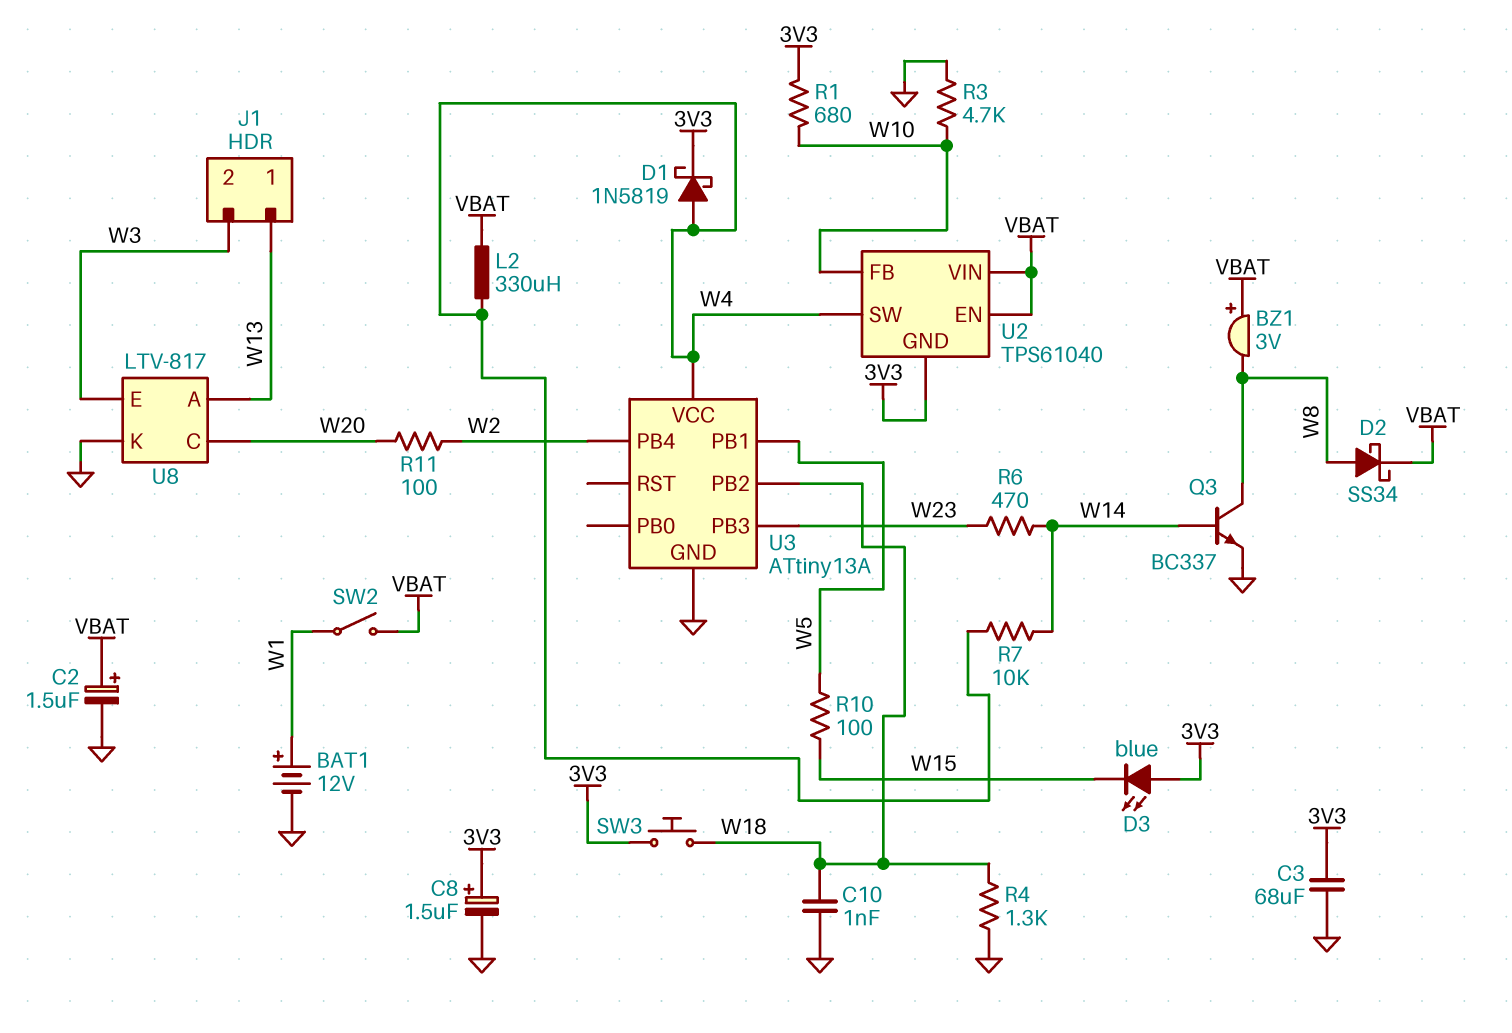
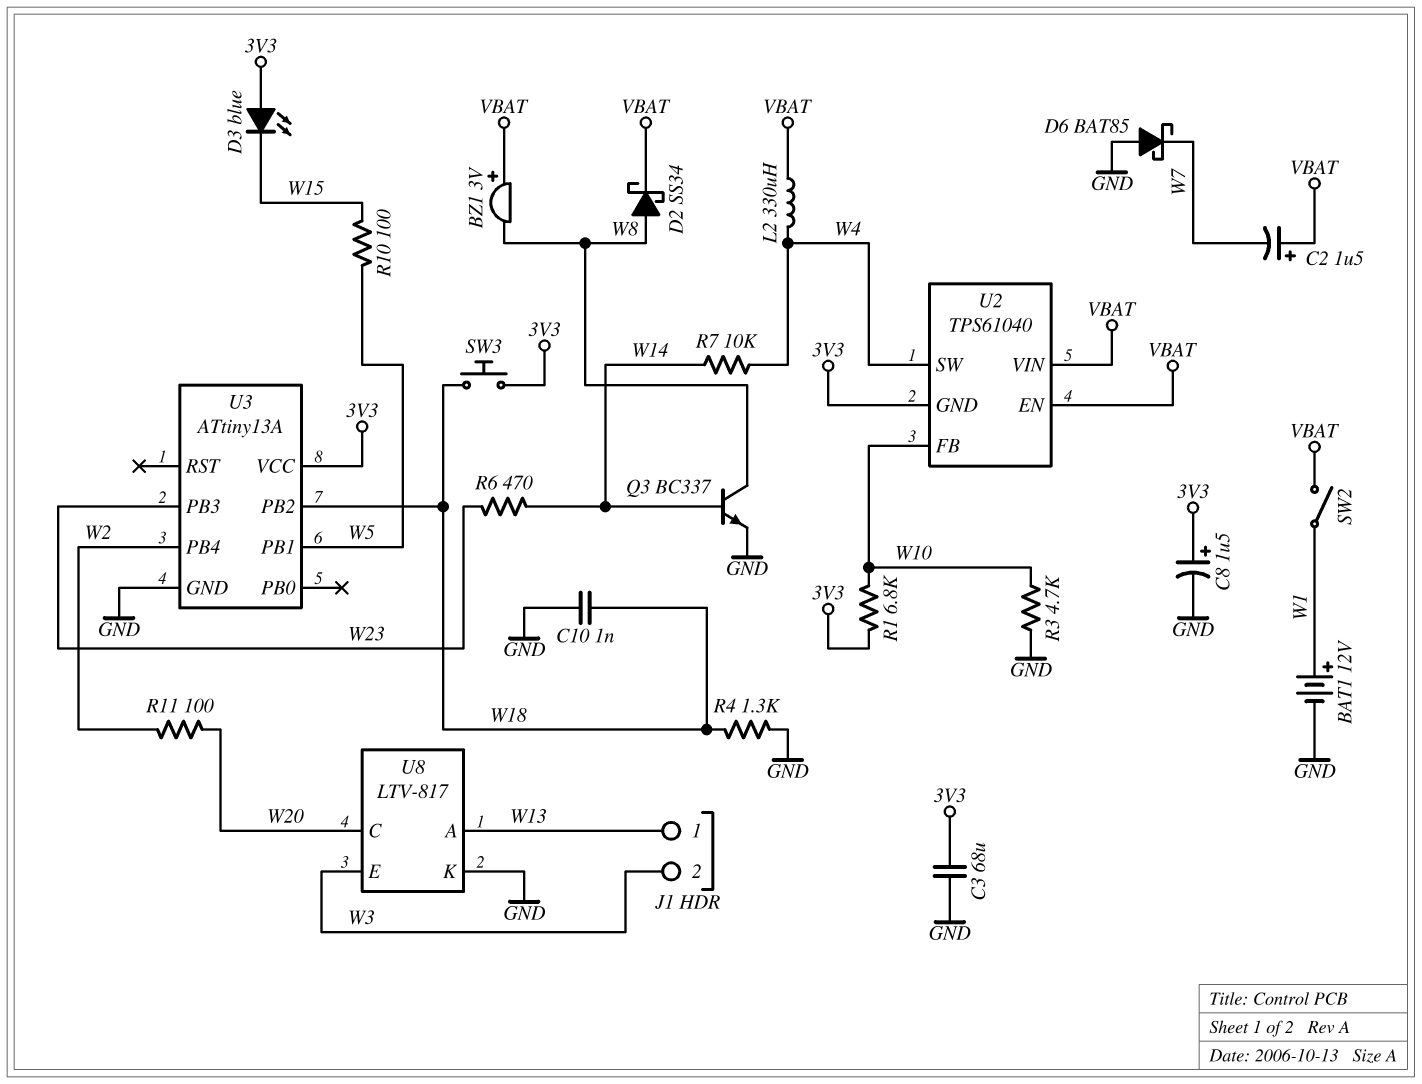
C2: 1.5uF (plus VBAT, minus GND) -> 1.5uF (plus VBAT, minus W7)
D1: schottky 1N5819 (A W4, K 3V3) -> none
D6: none -> schottky BAT85 (A GND, K W7)
R1: 680 (3V3, W10) -> 6.8k (3V3, W10)
U3 pin VCC: W4 -> 3V3

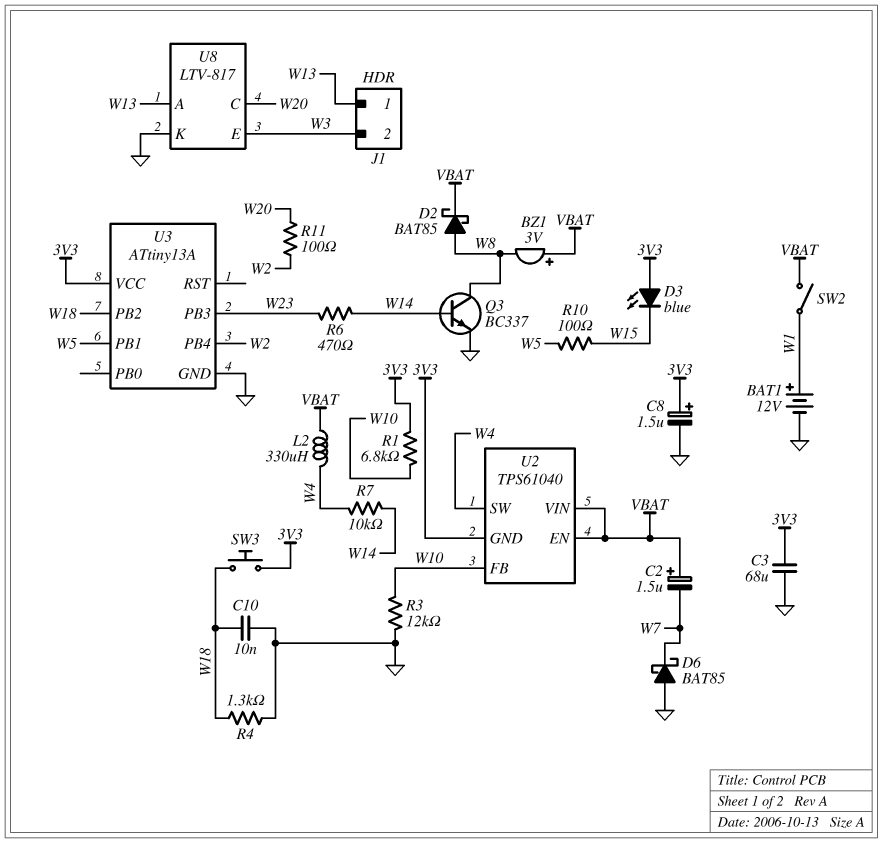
C10: 1nF (GND, W18) -> 10nF (GND, W18)
D2: schottky SS34 (A W8, K VBAT) -> schottky BAT85 (A W8, K VBAT)
R3: 4.7k (GND, W10) -> 12k (GND, W10)

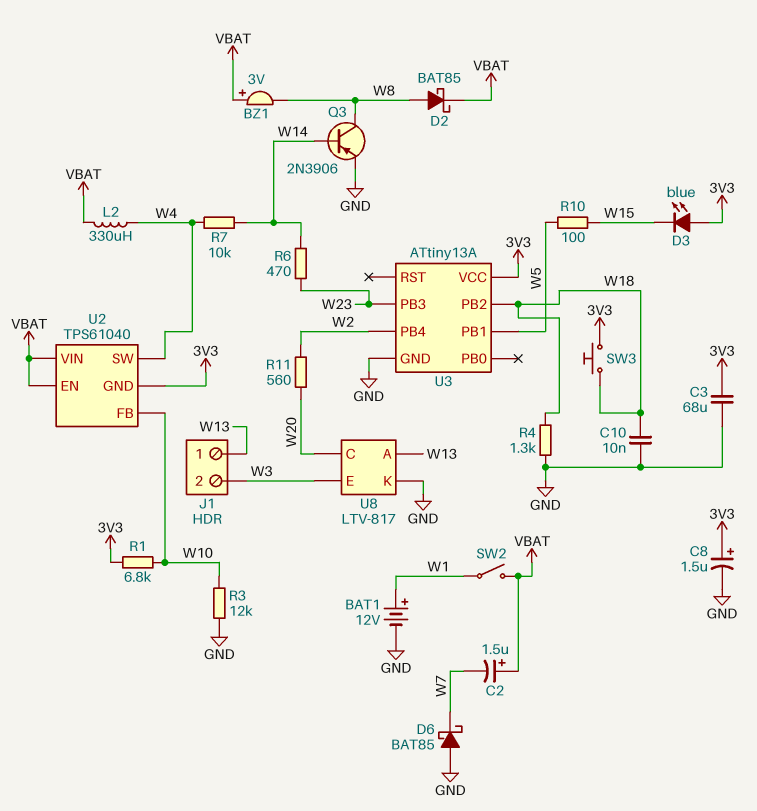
Q3: NPN BC337 (B W14, C W8, E GND) -> PNP 2N3906 (B W14, C W8, E GND)
R11: 100 (W2, W20) -> 560 (W2, W20)

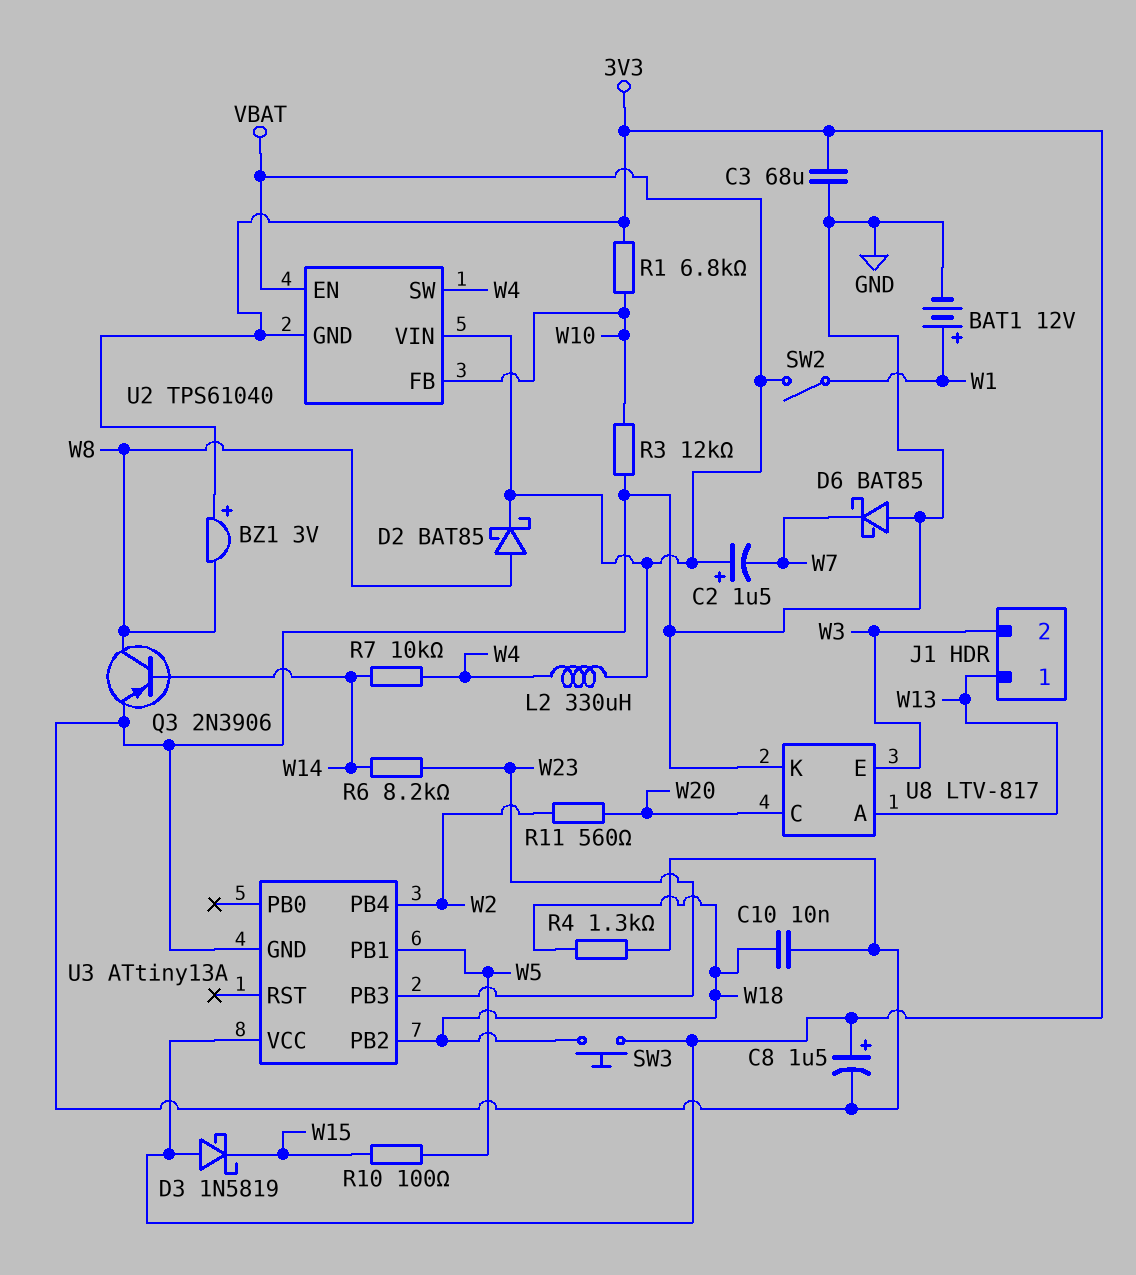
BZ1: buzzer 3V (plus VBAT, minus W8) -> buzzer 3V (plus 3V3, minus W8)
D3: LED blue (A 3V3, K W15) -> schottky 1N5819 (A 3V3, K W15)
R6: 470 (W14, W23) -> 8.2k (W14, W23)

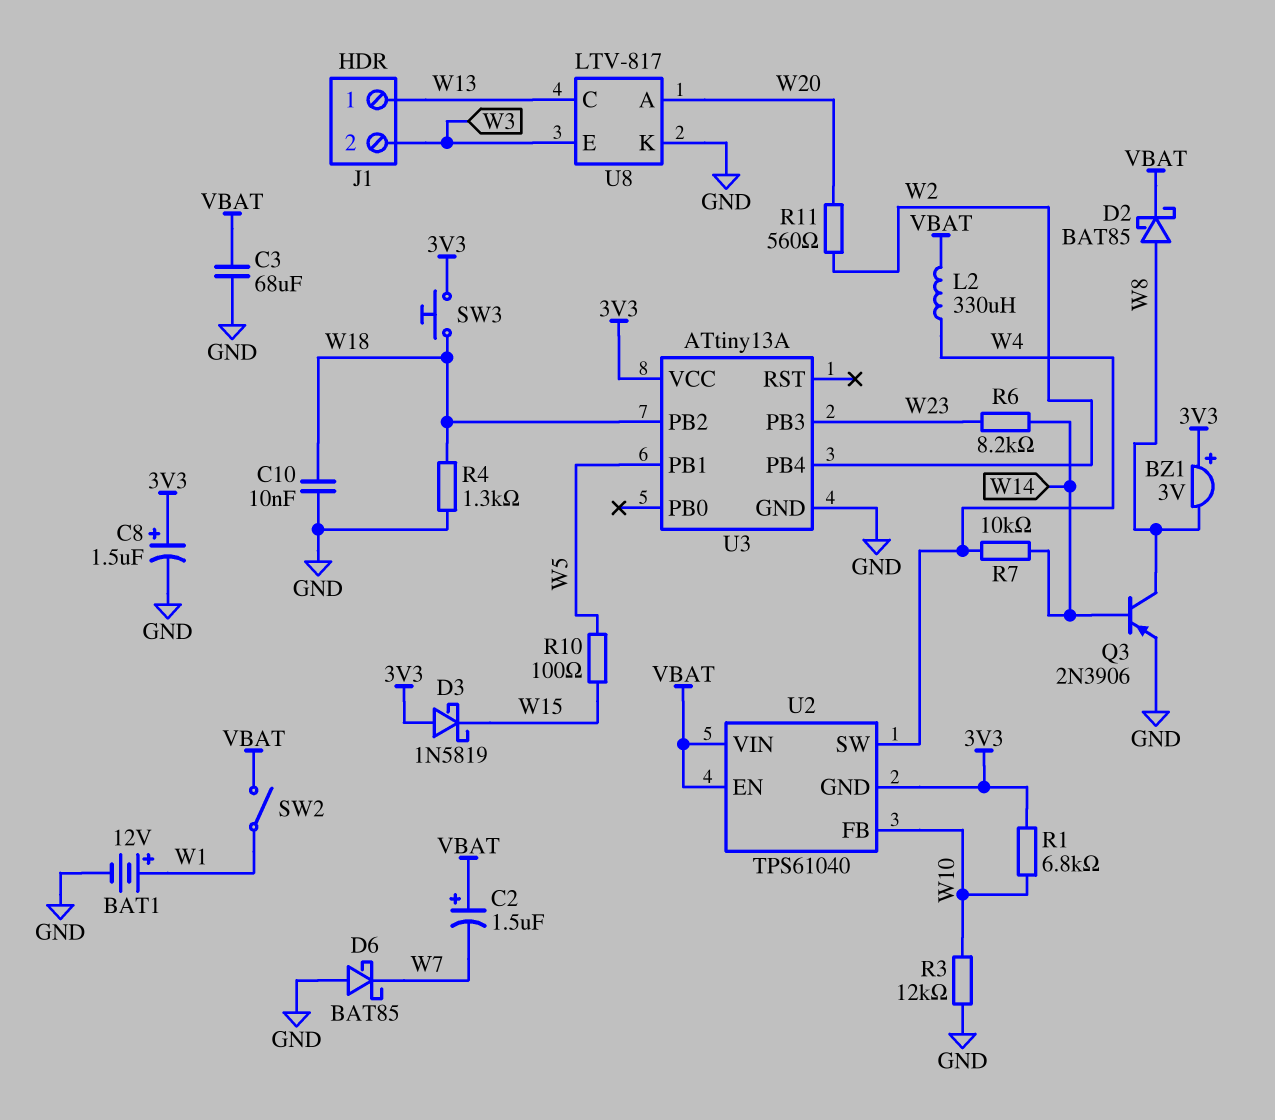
C3: 68uF (3V3, GND) -> 68uF (GND, VBAT)
U8 pin A: W13 -> W20
U8 pin C: W20 -> W13

